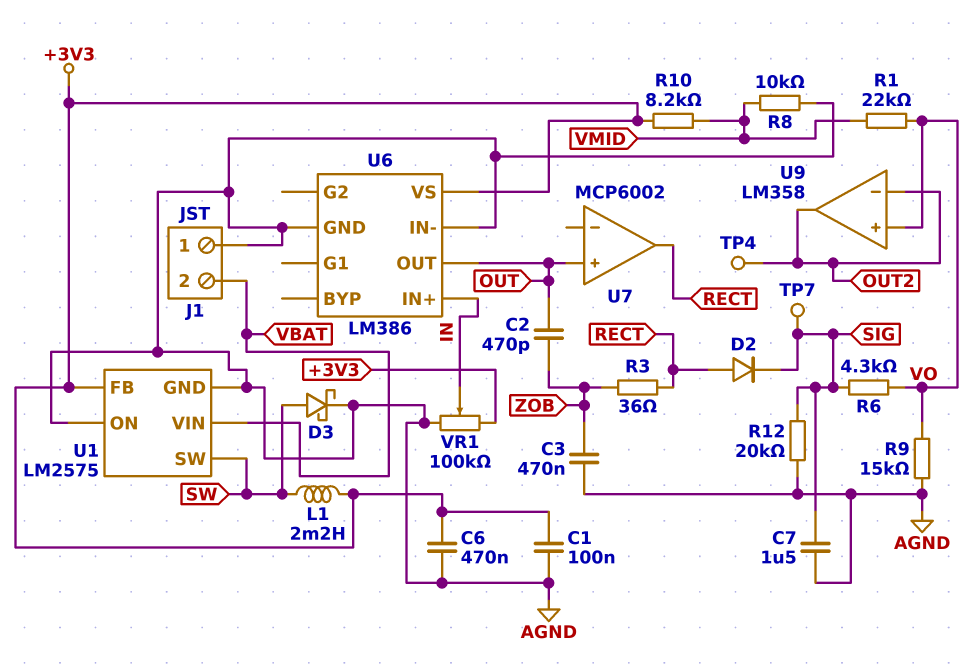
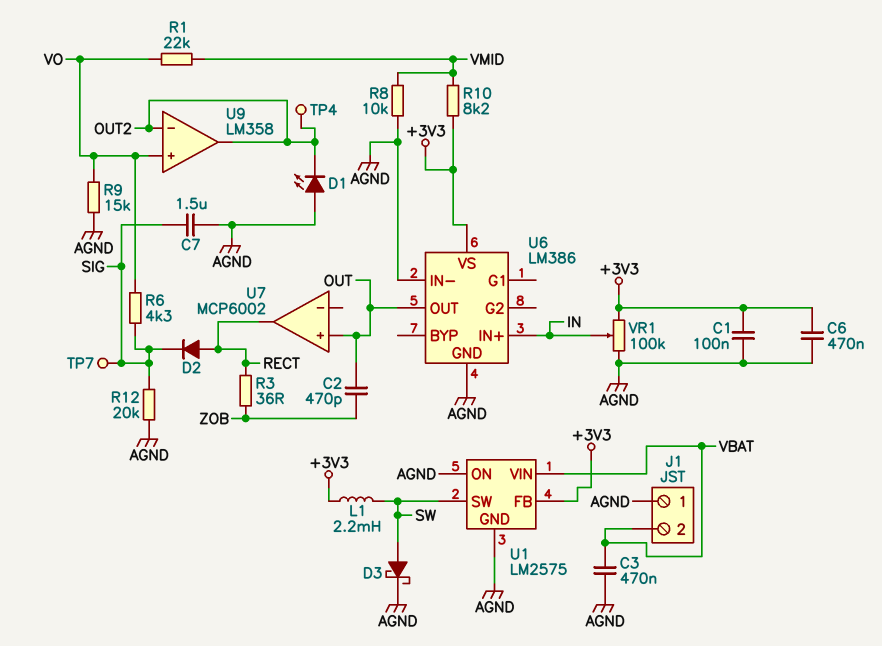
C3: 470nF (AGND, ZOB) -> 470nF (AGND, VBAT)
D1: none -> LED (A AGND, K OUT2)

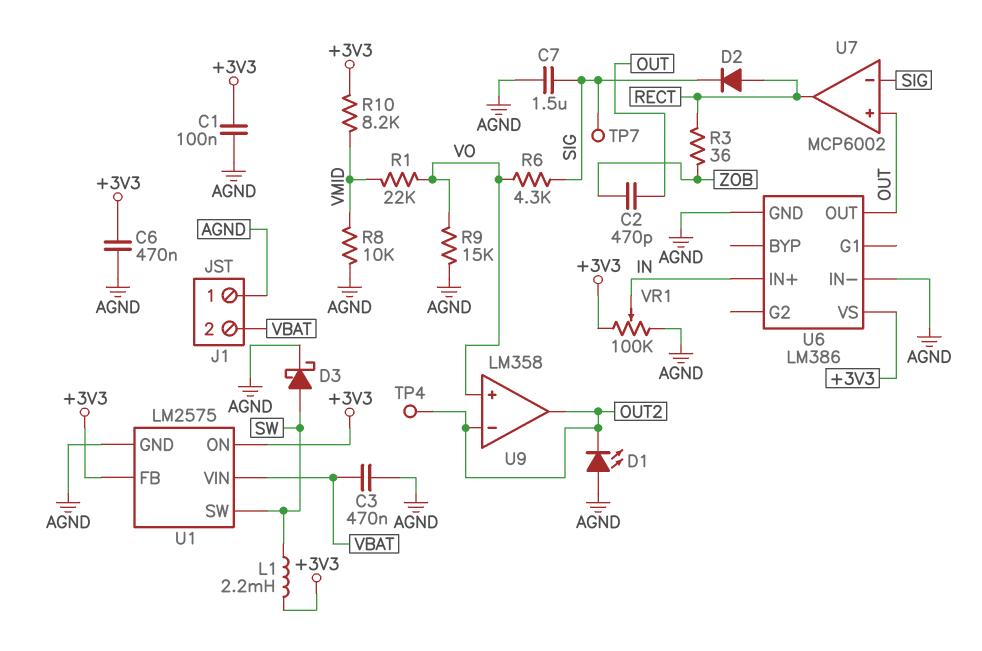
R12: 20k (AGND, SIG) -> none
U1 pin ON: AGND -> +3V3
U7 pin in-: none -> SIG

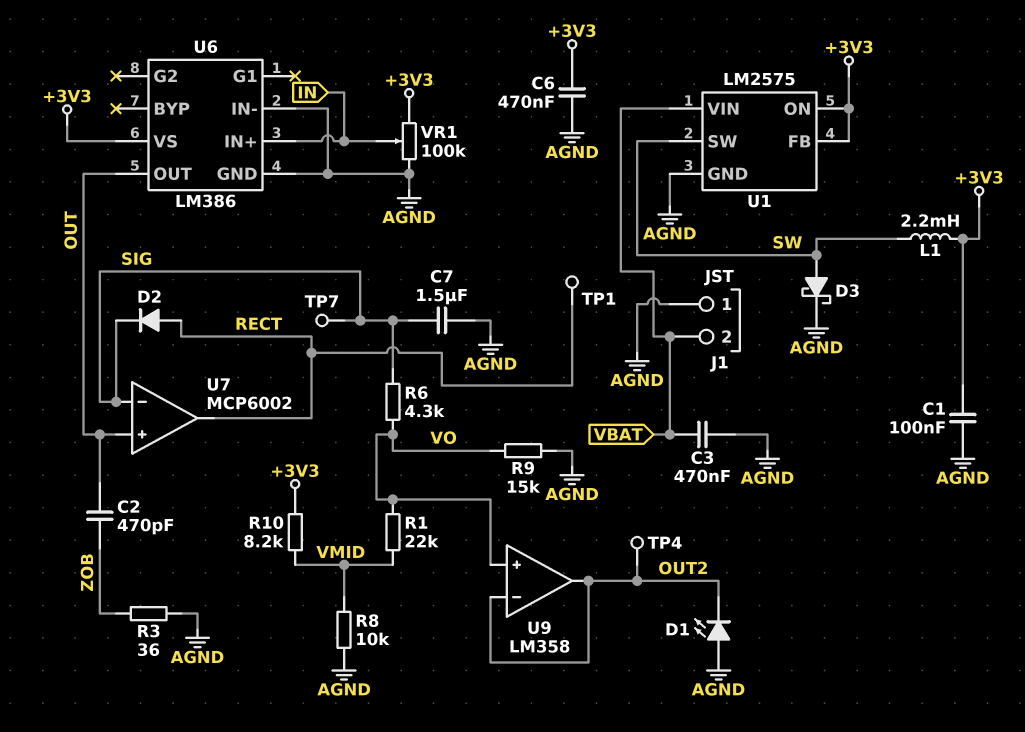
R3: 36 (RECT, ZOB) -> 36 (AGND, ZOB)
TP1: none -> test point (RECT)

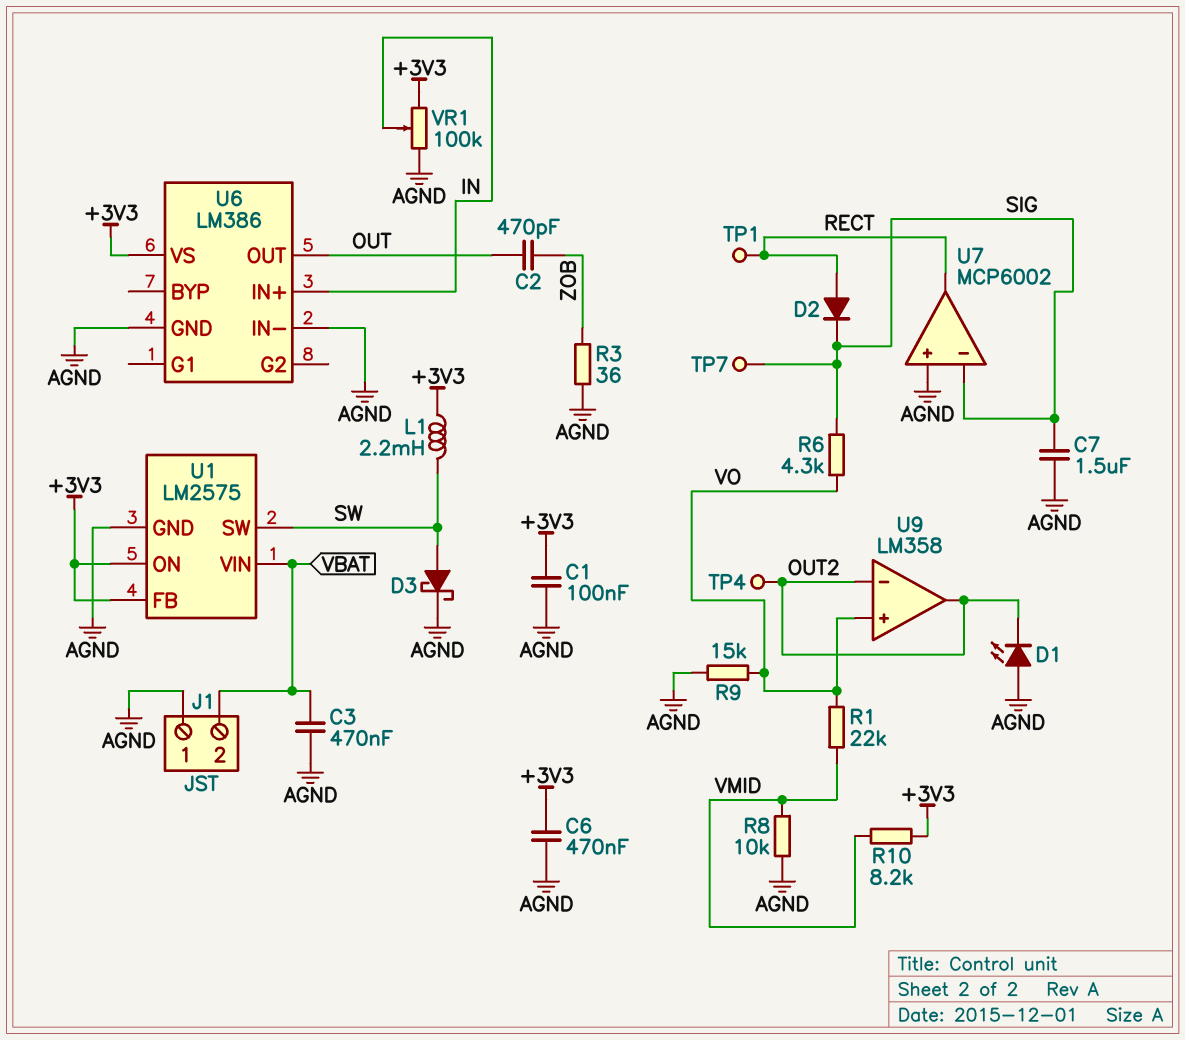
U7 pin in+: OUT -> AGND

